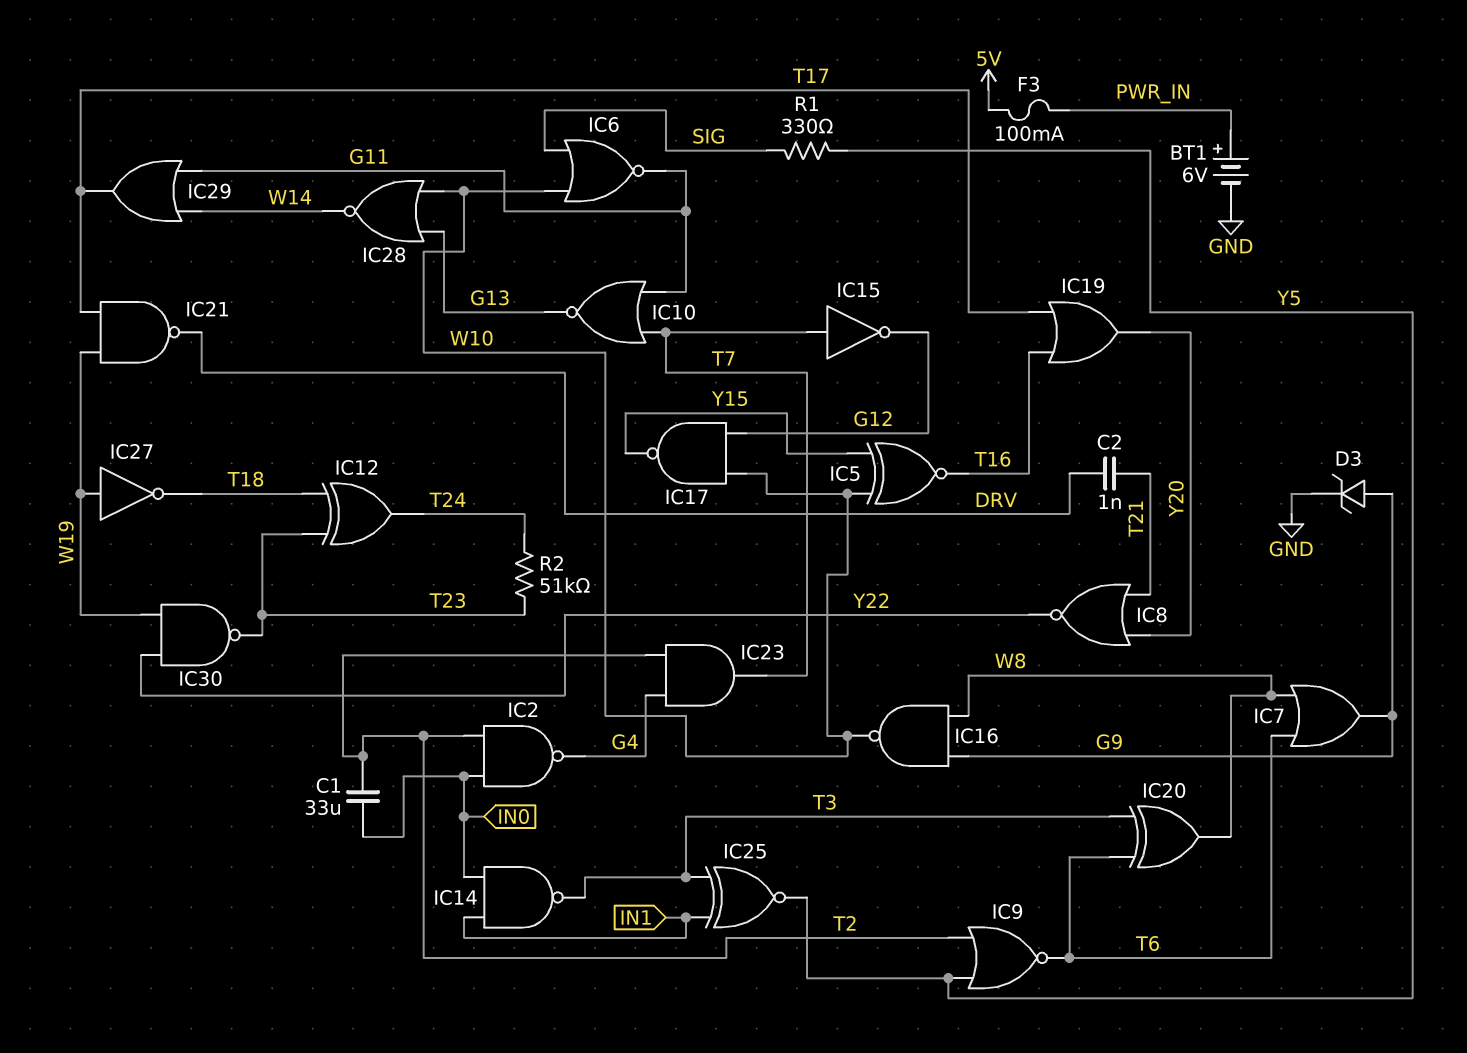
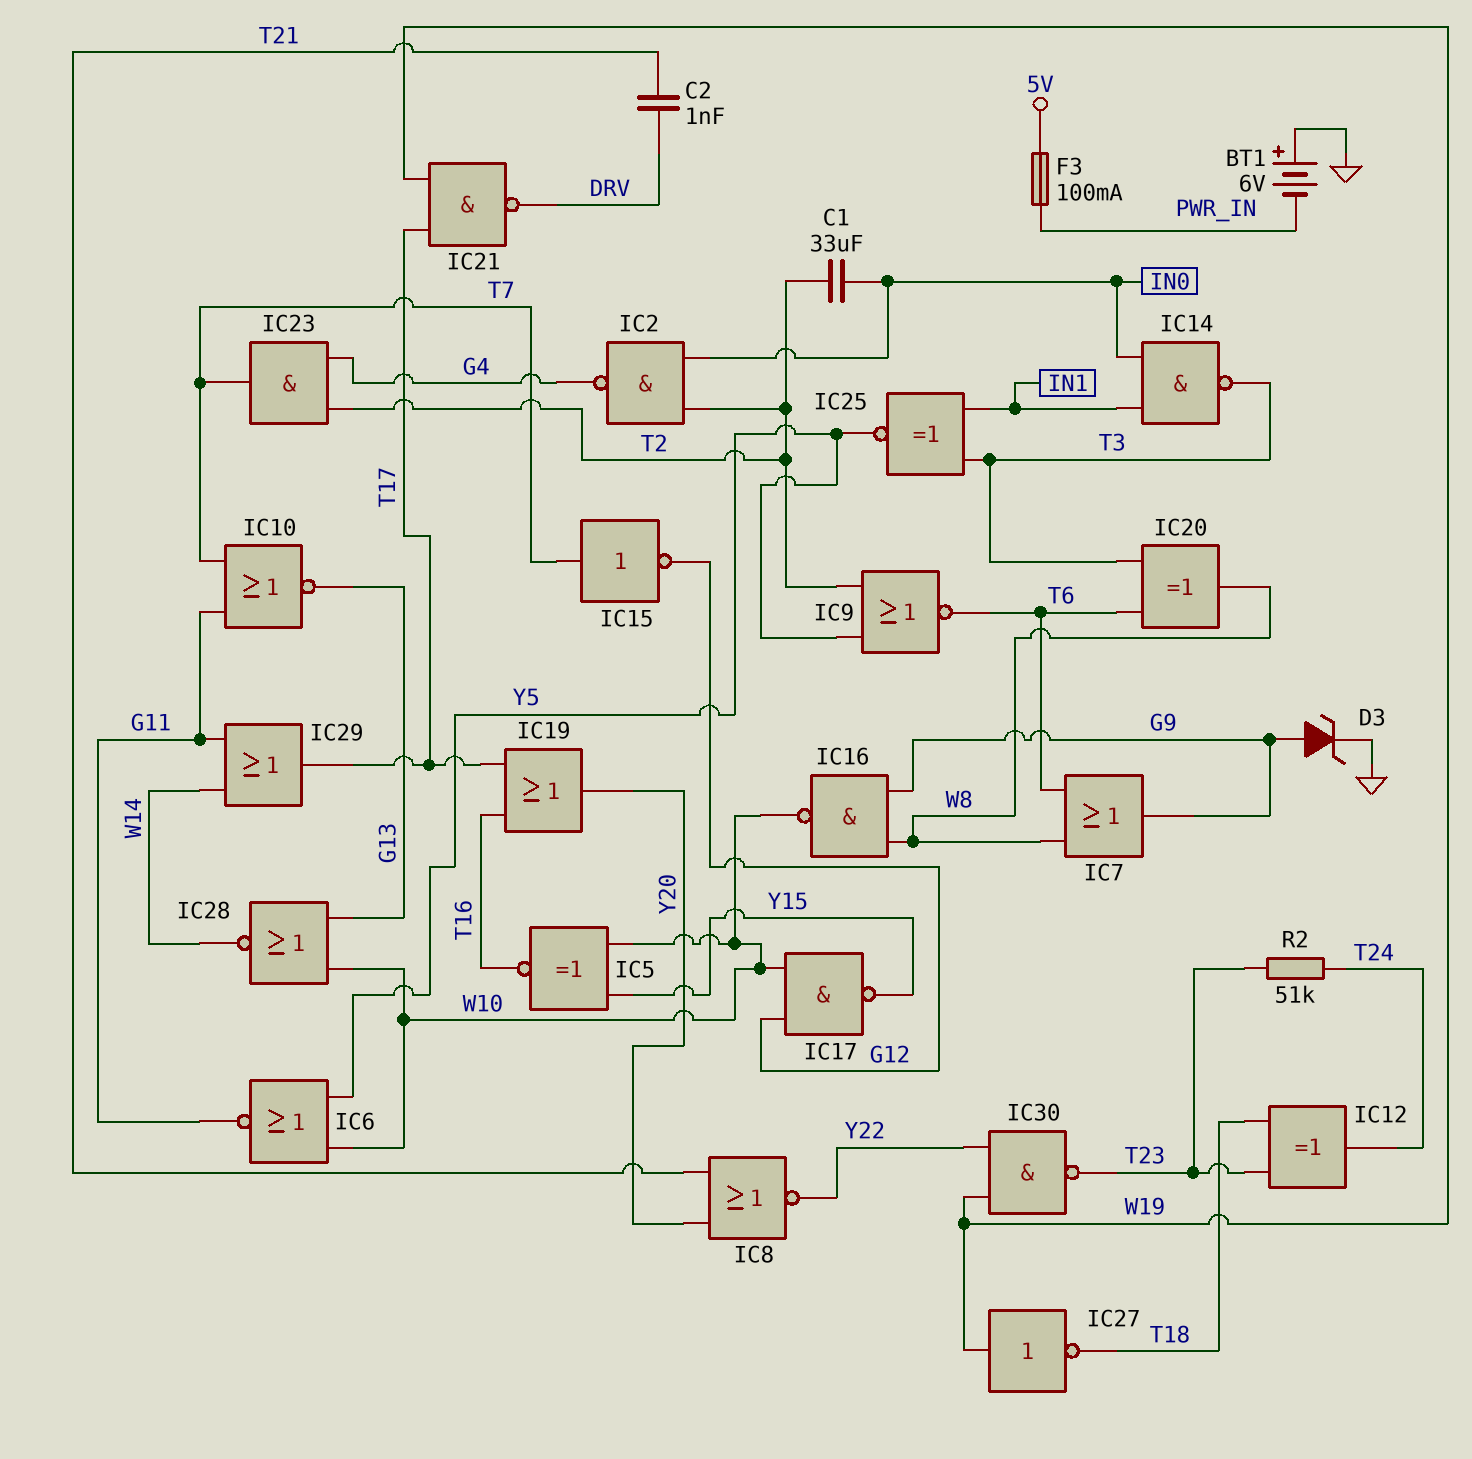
BT1: 6V (plus PWR_IN, minus GND) -> 6V (plus GND, minus PWR_IN)
IC6: NOR (in SIG, in W10, out G11) -> NOR (in W10, in Y5, out G11)
R1: 330 (SIG, Y5) -> none

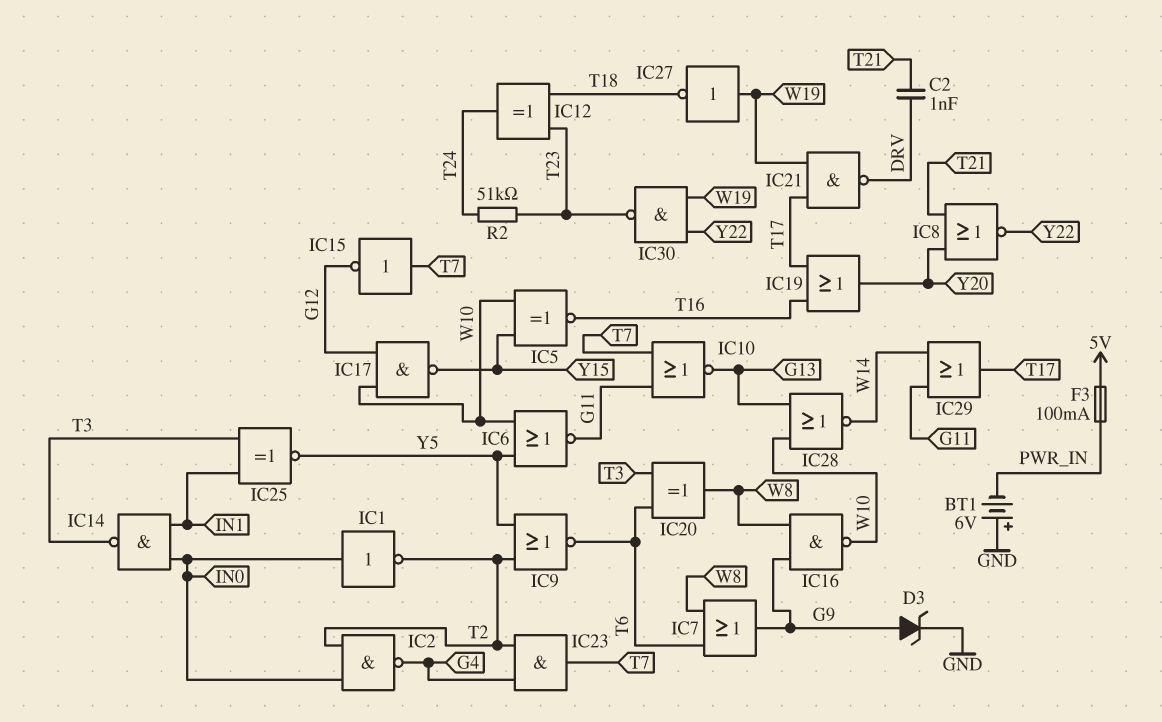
C1: 33uF (IN0, T2) -> none
IC1: none -> NOT (in IN0, out T2)

